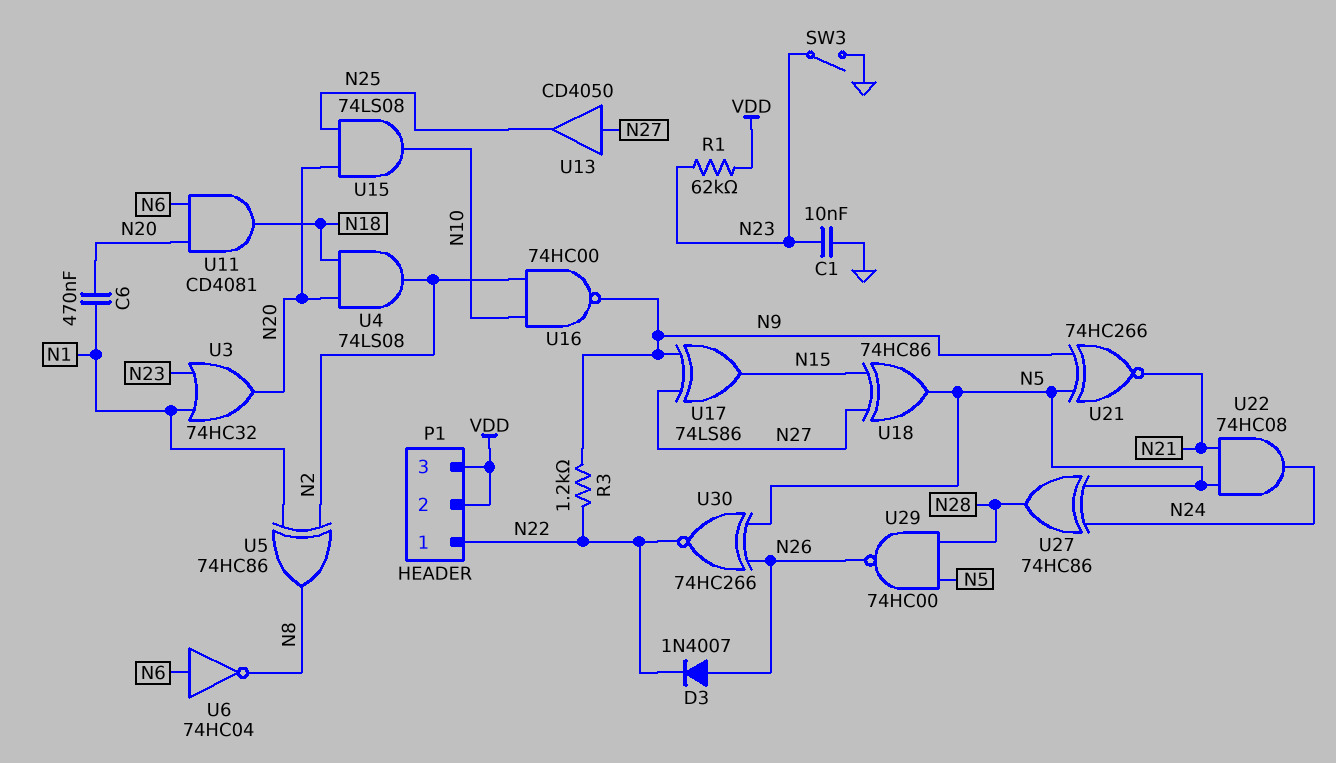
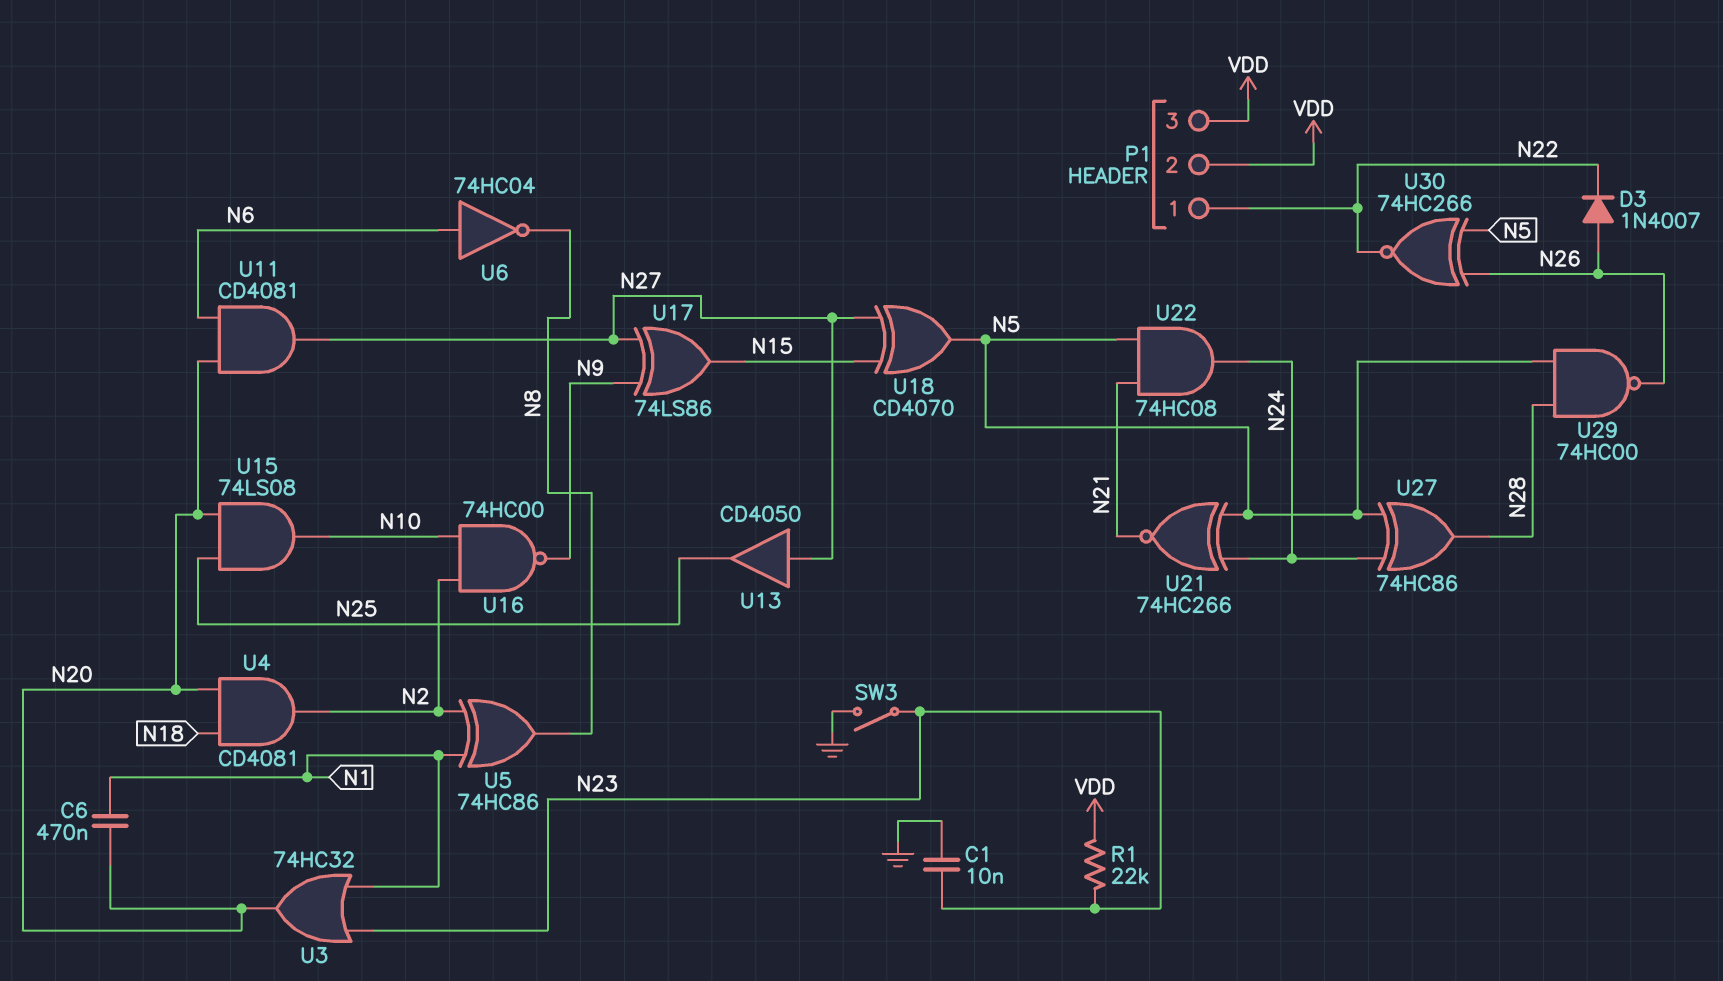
R1: 62k (N23, VDD) -> 22k (N23, VDD)
R3: 1.2k (N9, N22) -> none
U4: AND 74LS08 (in N18, in N20, out N2) -> AND CD4081 (in N18, in N20, out N2)
U11: AND CD4081 (in N6, in N20, out N18) -> AND CD4081 (in N6, in N20, out N27)
U18: XOR 74HC86 (in N15, in N27, out N5) -> XOR CD4070 (in N15, in N27, out N5)
U21: XNOR 74HC266 (in N5, in N9, out N21) -> XNOR 74HC266 (in N5, in N24, out N21)

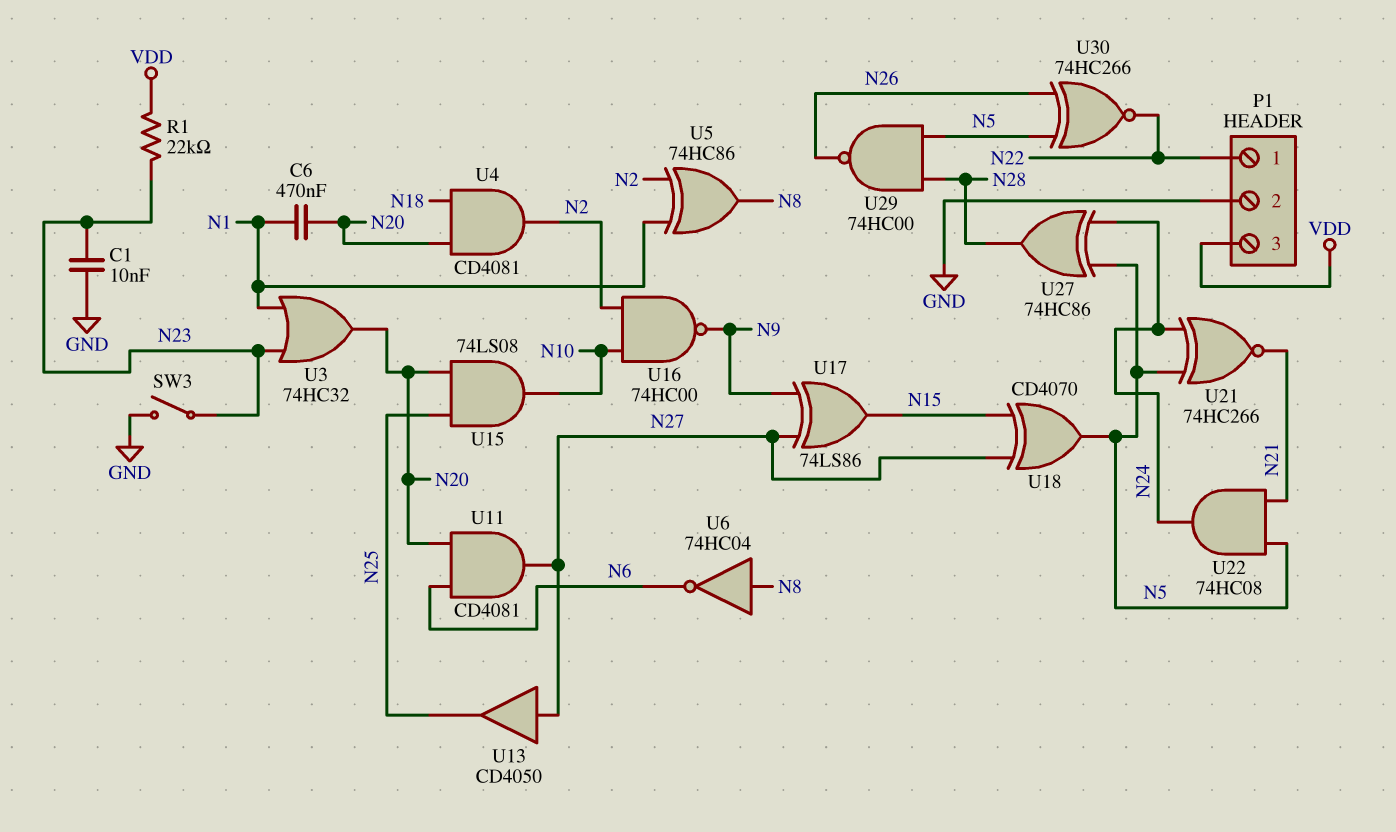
D3: diode 1N4007 (A N26, K N22) -> none
P1 pin 2: VDD -> GND
U6: NOT 74HC04 (in N6, out N8) -> NOT 74HC04 (in N8, out N6)

